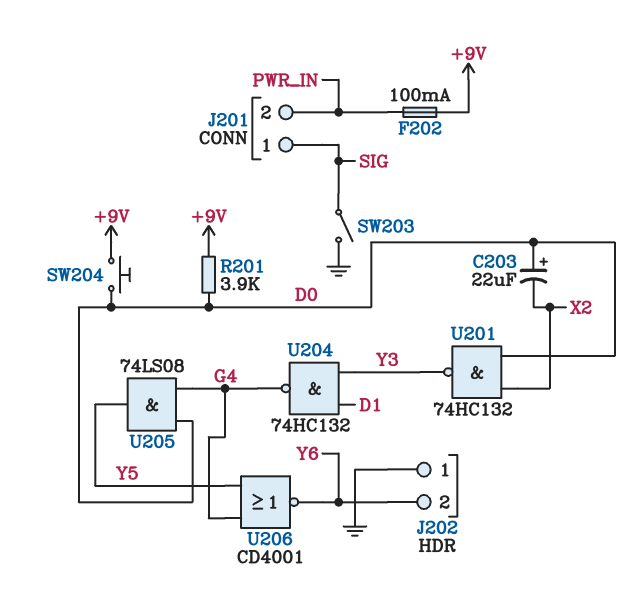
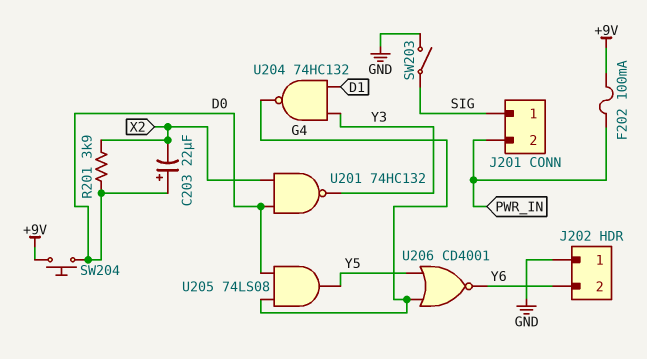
R201: 3.9k (+9V, D0) -> 3.9k (D0, X2)

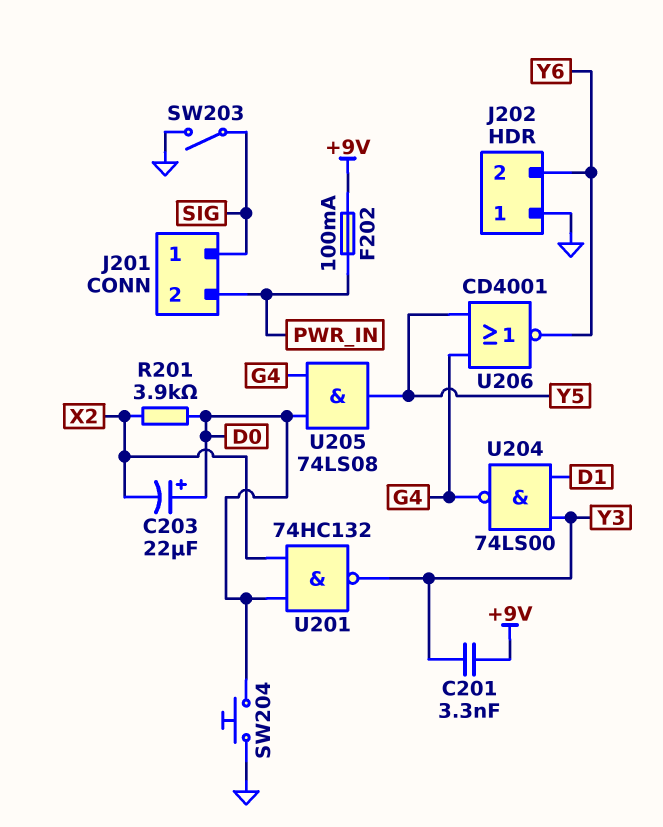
C201: none -> 3.3nF (+9V, Y3)
SW204: button (+9V, D0) -> button (D0, GND)
U204: NAND 74HC132 (in D1, in Y3, out G4) -> NAND 74LS00 (in D1, in Y3, out G4)

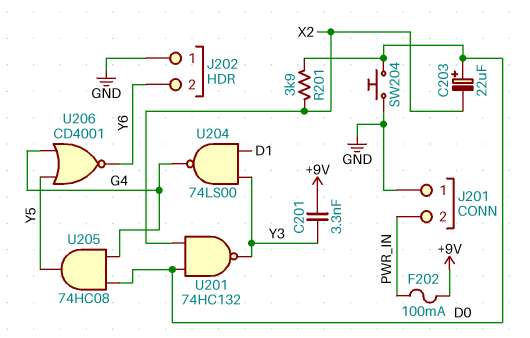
J201 pin 1: SIG -> GND
SW203: switch (GND, SIG) -> none
U205: AND 74LS08 (in D0, in G4, out Y5) -> AND 74HC08 (in D0, in G4, out Y5)

